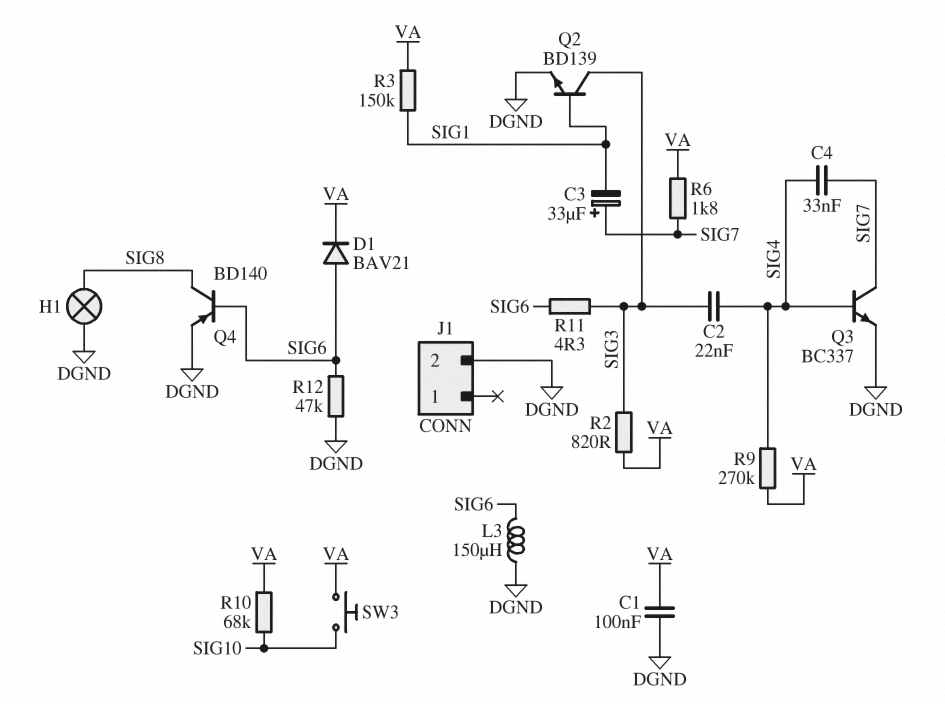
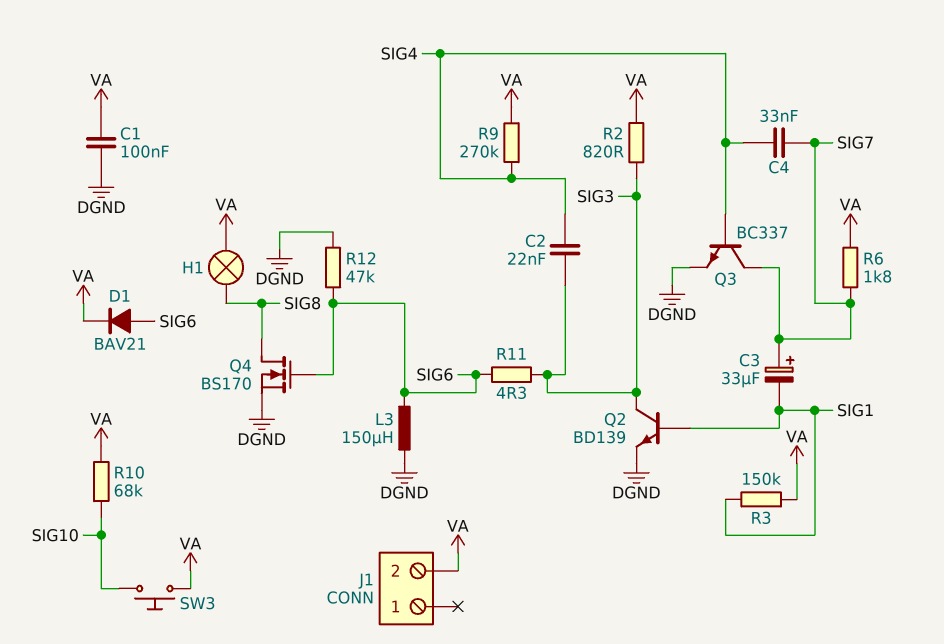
H1: lamp (DGND, SIG8) -> lamp (SIG8, VA)
J1 pin 2: DGND -> VA
Q4: PNP BD140 (B SIG6, C SIG8, E DGND) -> NMOS BS170 (G SIG6, D SIG8, S DGND)

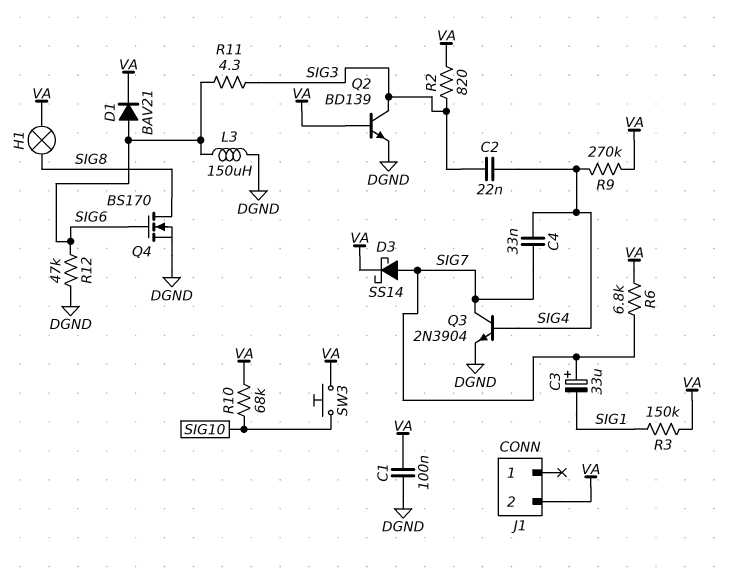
D3: none -> schottky SS14 (A SIG7, K VA)
Q2: NPN BD139 (B SIG1, C SIG3, E DGND) -> NPN BD139 (B VA, C SIG3, E DGND)
Q3: NPN BC337 (B SIG4, C SIG7, E DGND) -> NPN 2N3904 (B SIG4, C SIG7, E DGND)
R6: 1.8k (SIG7, VA) -> 6.8k (SIG7, VA)

